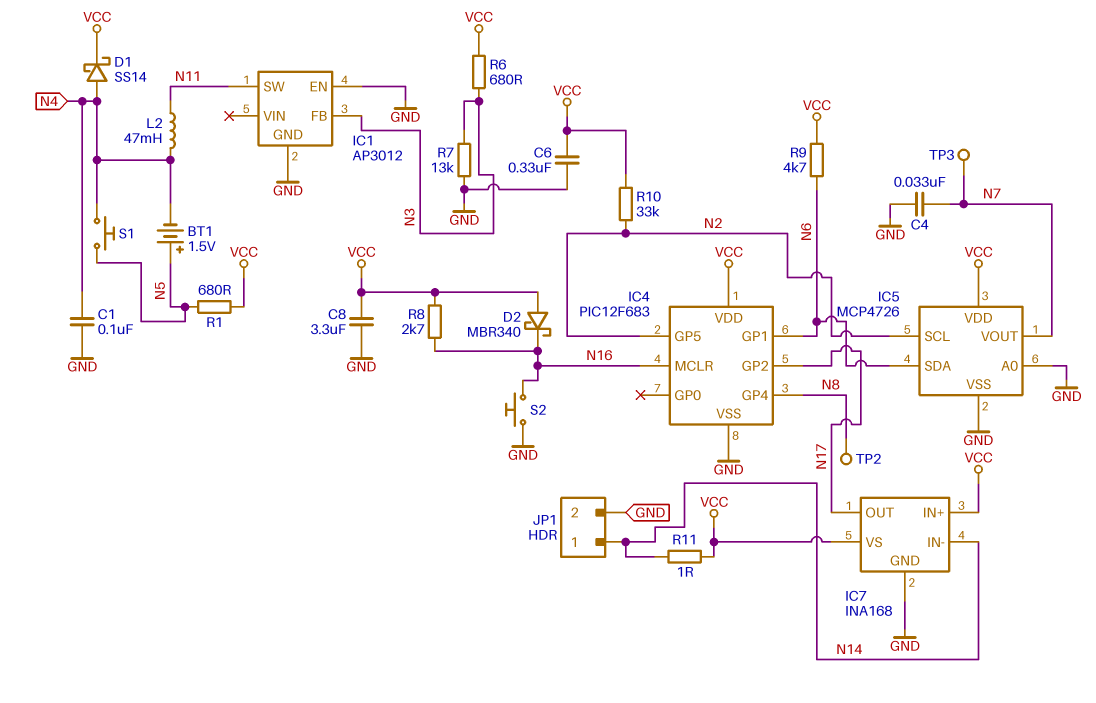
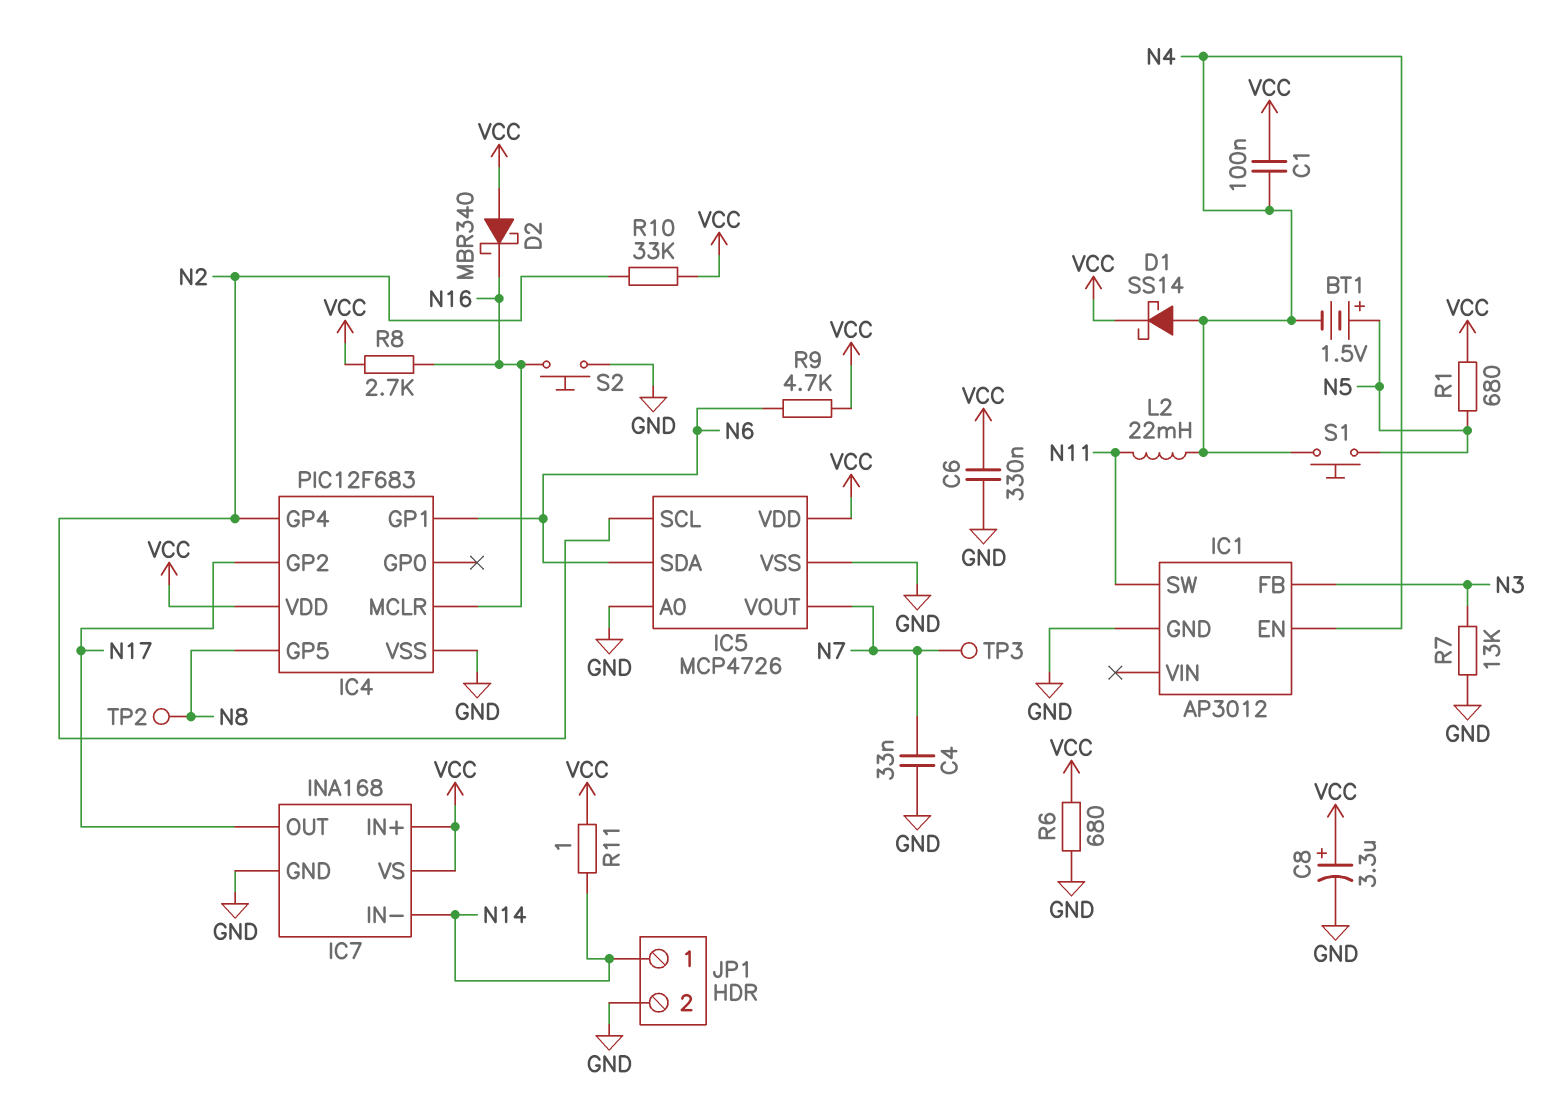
C1: 100nF (GND, N4) -> 100nF (N4, VCC)
C8: 3.3uF (GND, VCC) -> 3.3uF (plus VCC, minus GND)
IC1 pin EN: GND -> N4
IC4 pin GP4: N8 -> N2
IC4 pin GP5: N2 -> N8
L2: 47mH (N4, N11) -> 22mH (N4, N11)
R6: 680 (N3, VCC) -> 680 (GND, VCC)

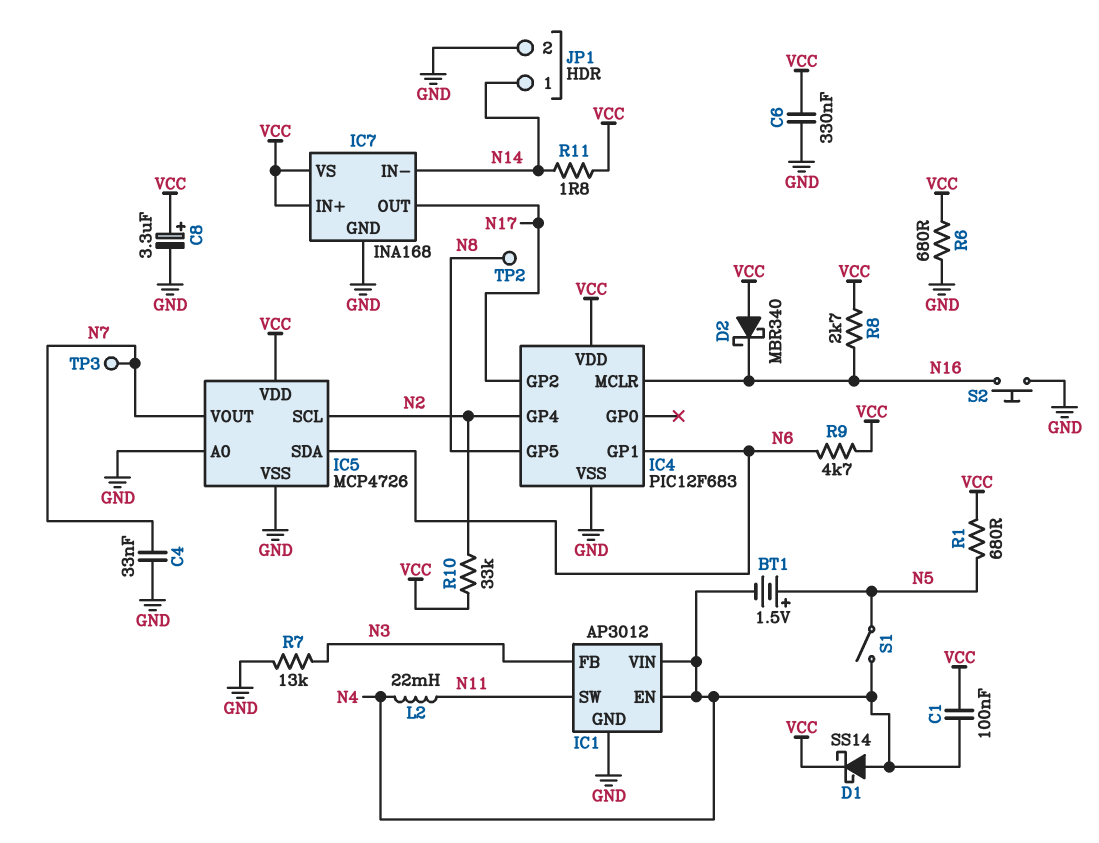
IC1 pin VIN: none -> N4
R11: 1 (N14, VCC) -> 1.8 (N14, VCC)
S1: button (N4, N5) -> switch (N4, N5)

